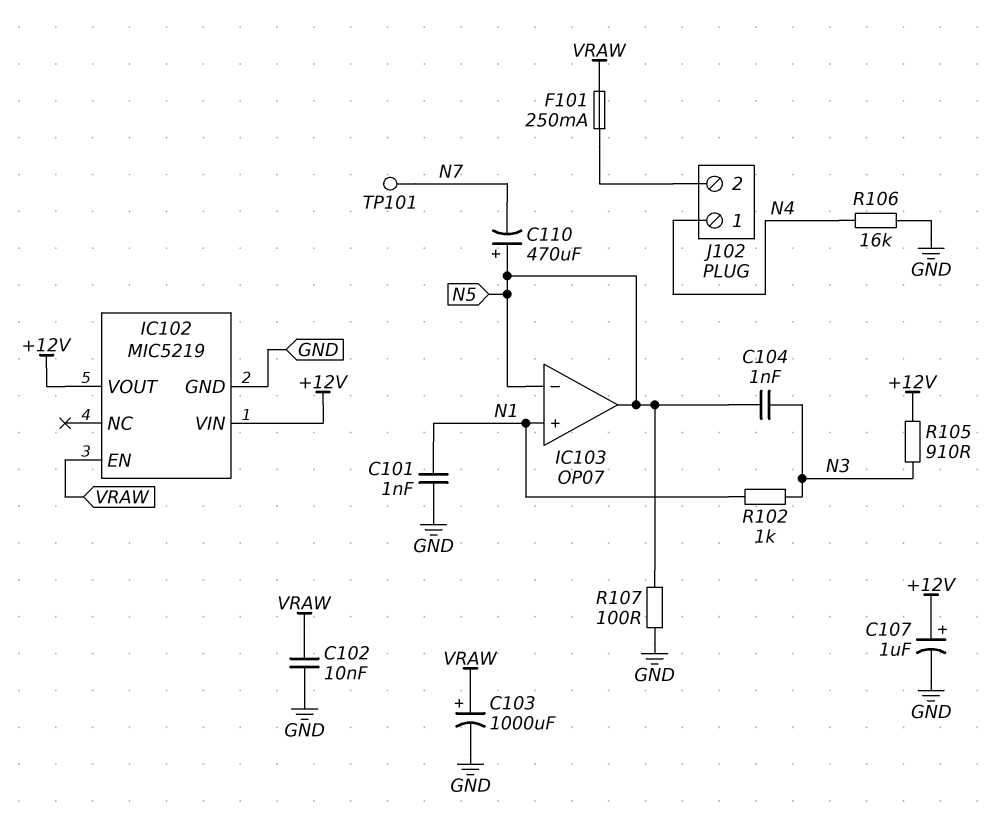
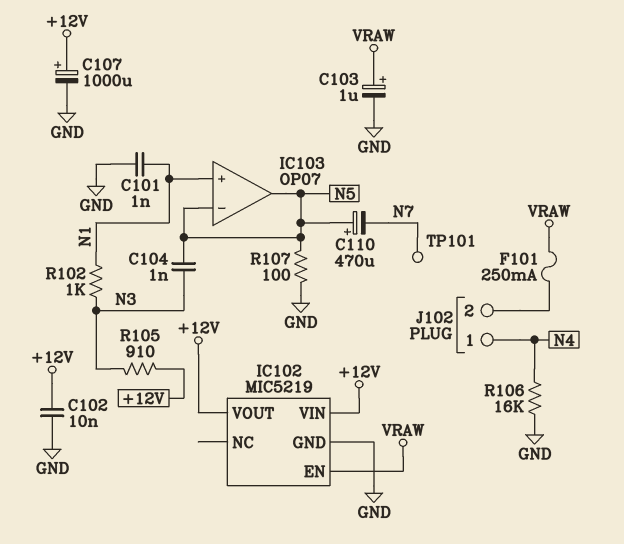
C102: 10nF (GND, VRAW) -> 10nF (+12V, GND)
C103: 1000uF (plus VRAW, minus GND) -> 1uF (plus VRAW, minus GND)
C107: 1uF (plus +12V, minus GND) -> 1000uF (plus +12V, minus GND)

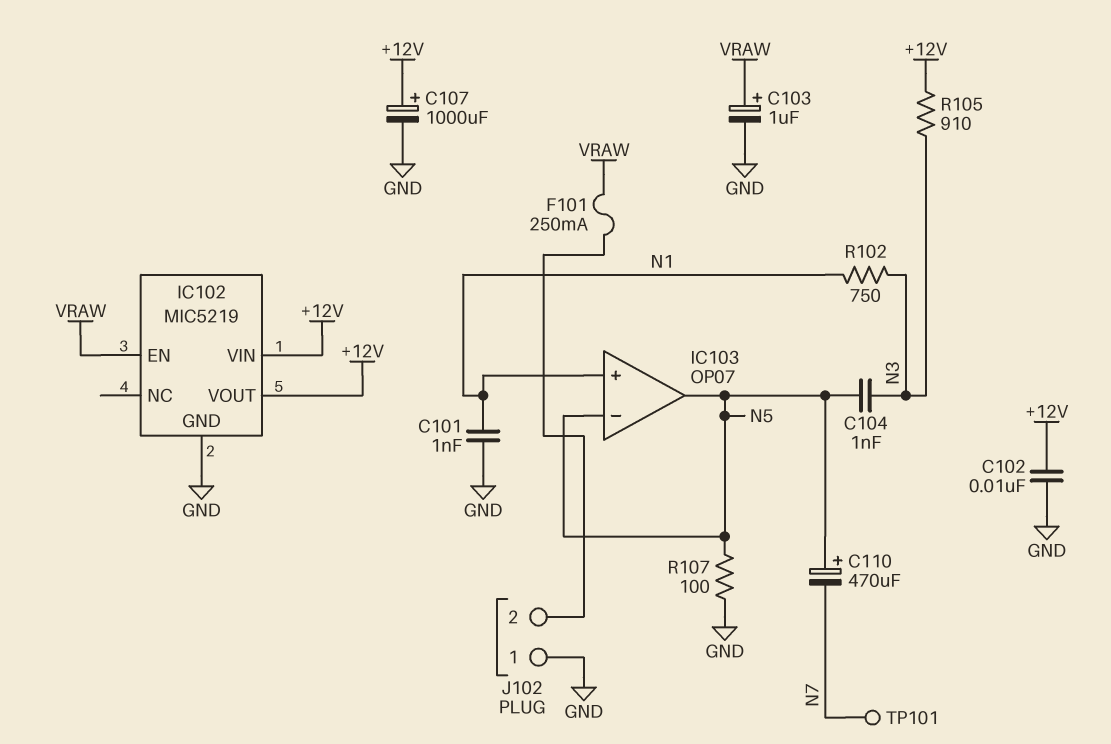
J102 pin 1: N4 -> GND
R102: 1k (N1, N3) -> 750 (N1, N3)
R106: 16k (GND, N4) -> none

